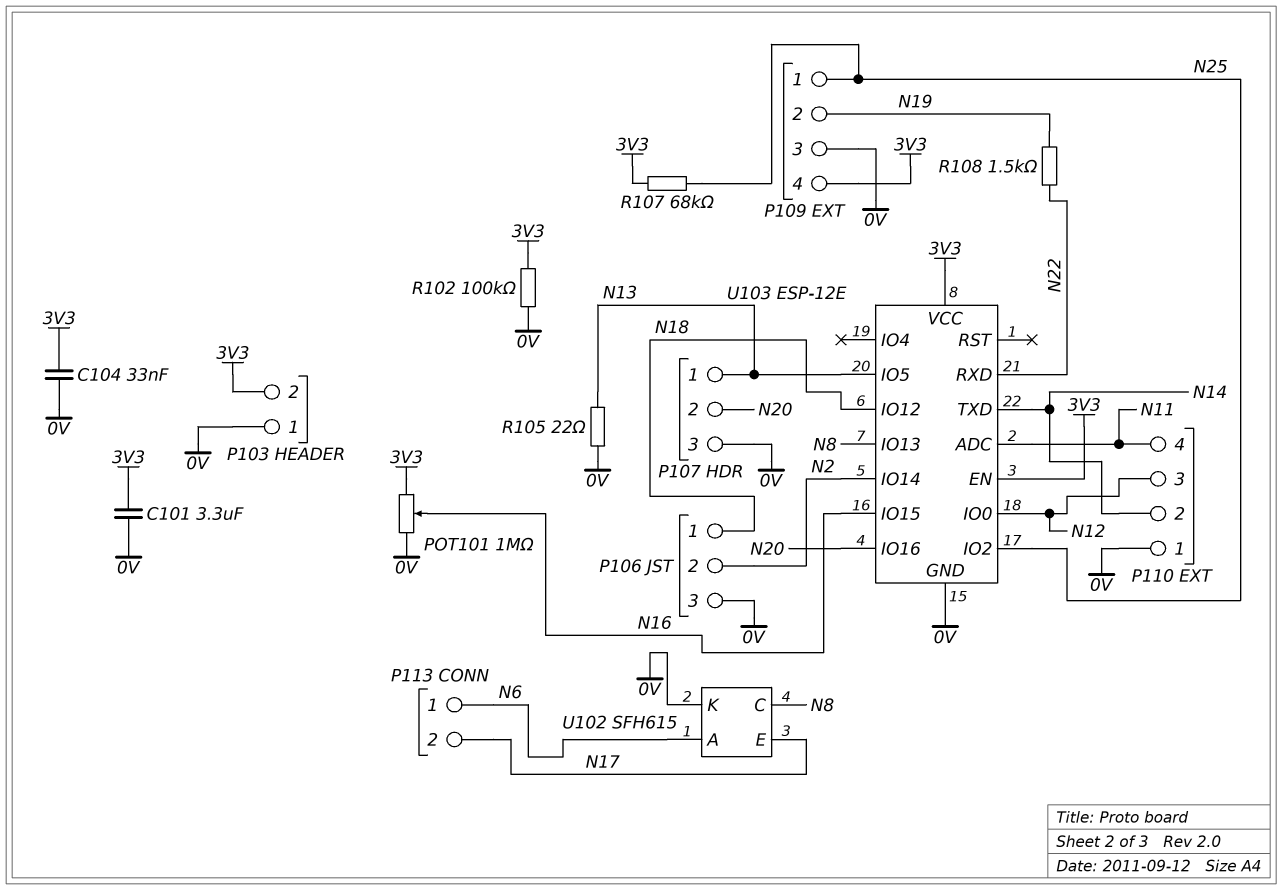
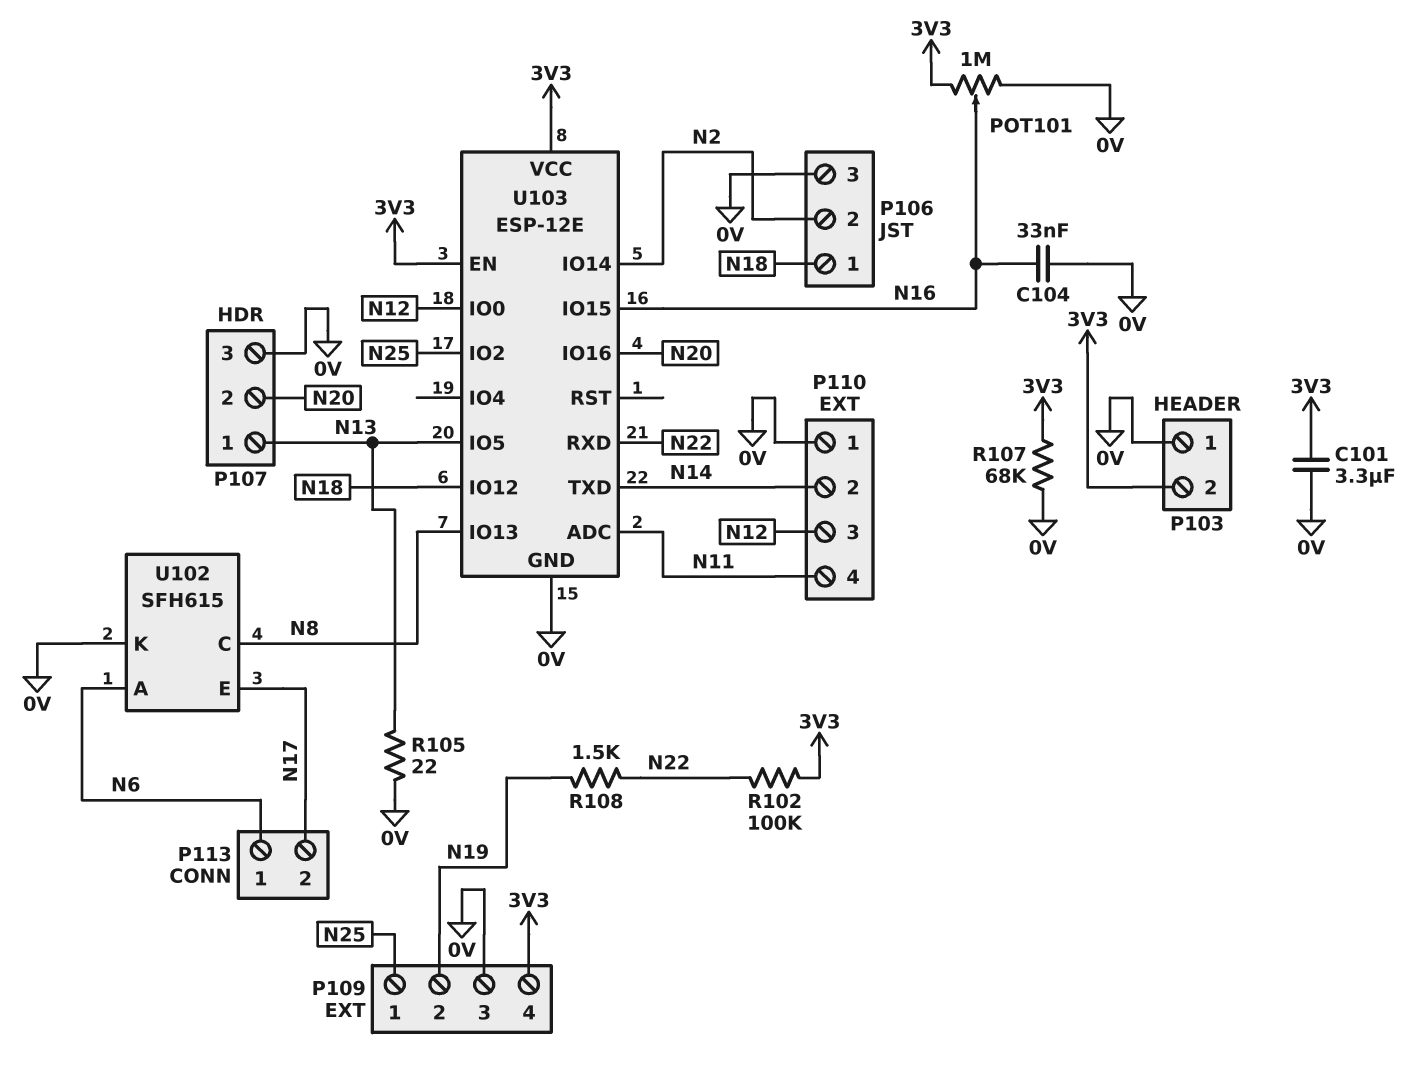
C104: 33nF (0V, 3V3) -> 33nF (0V, N16)
R102: 100k (0V, 3V3) -> 100k (3V3, N22)
R107: 68k (3V3, N25) -> 68k (0V, 3V3)

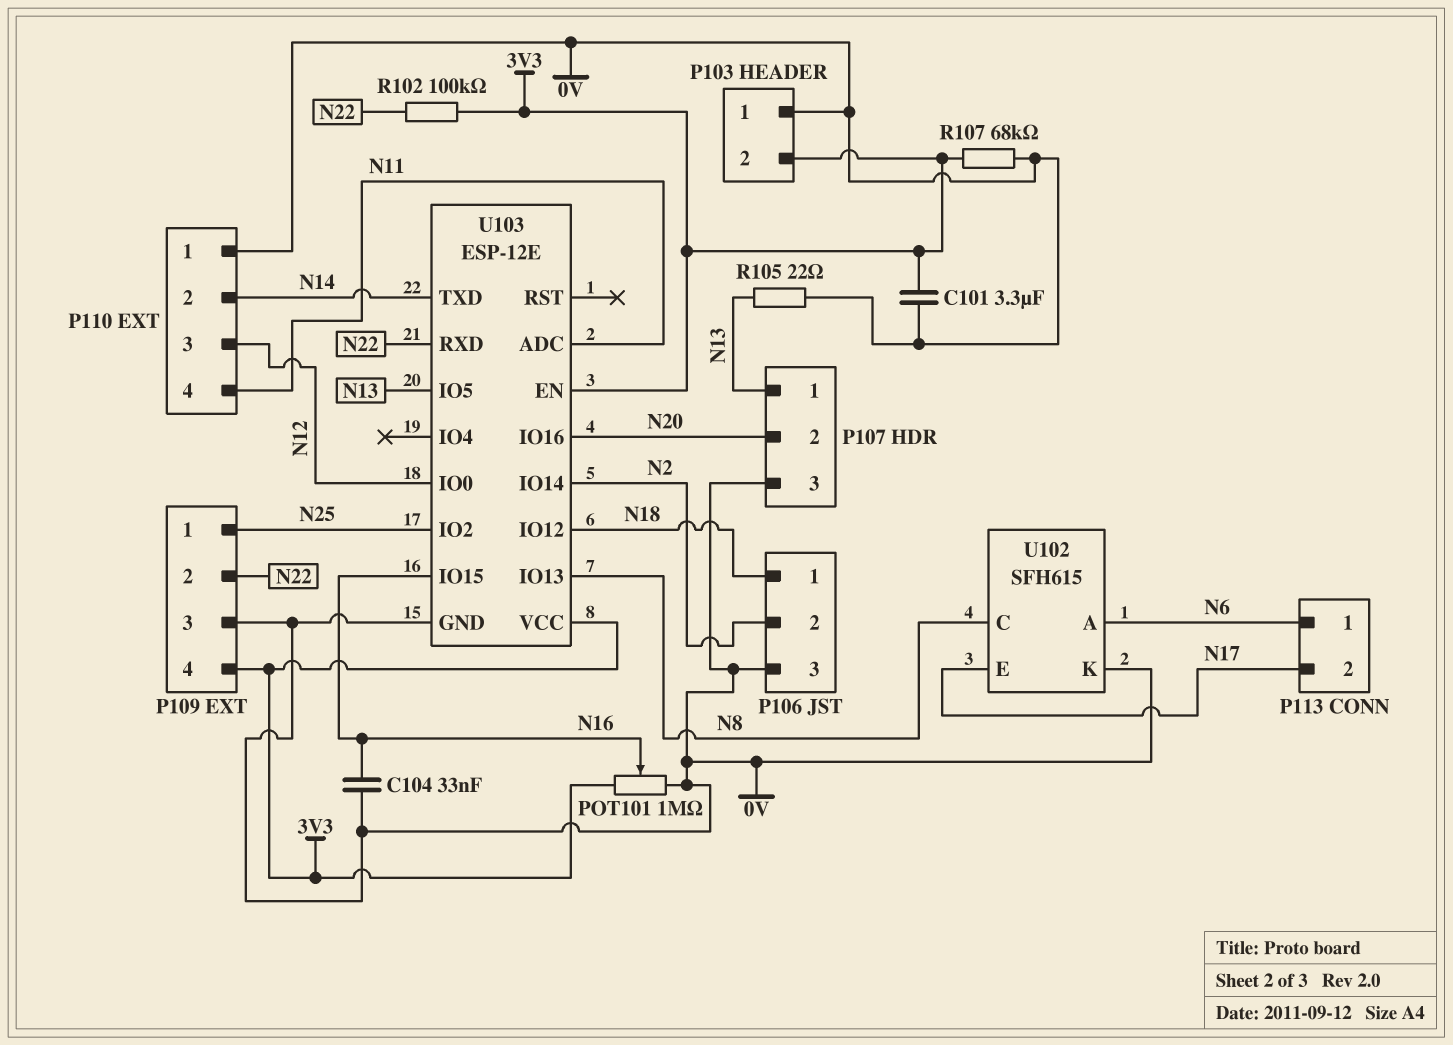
P109 pin 2: N19 -> N22
R108: 1.5k (N19, N22) -> none

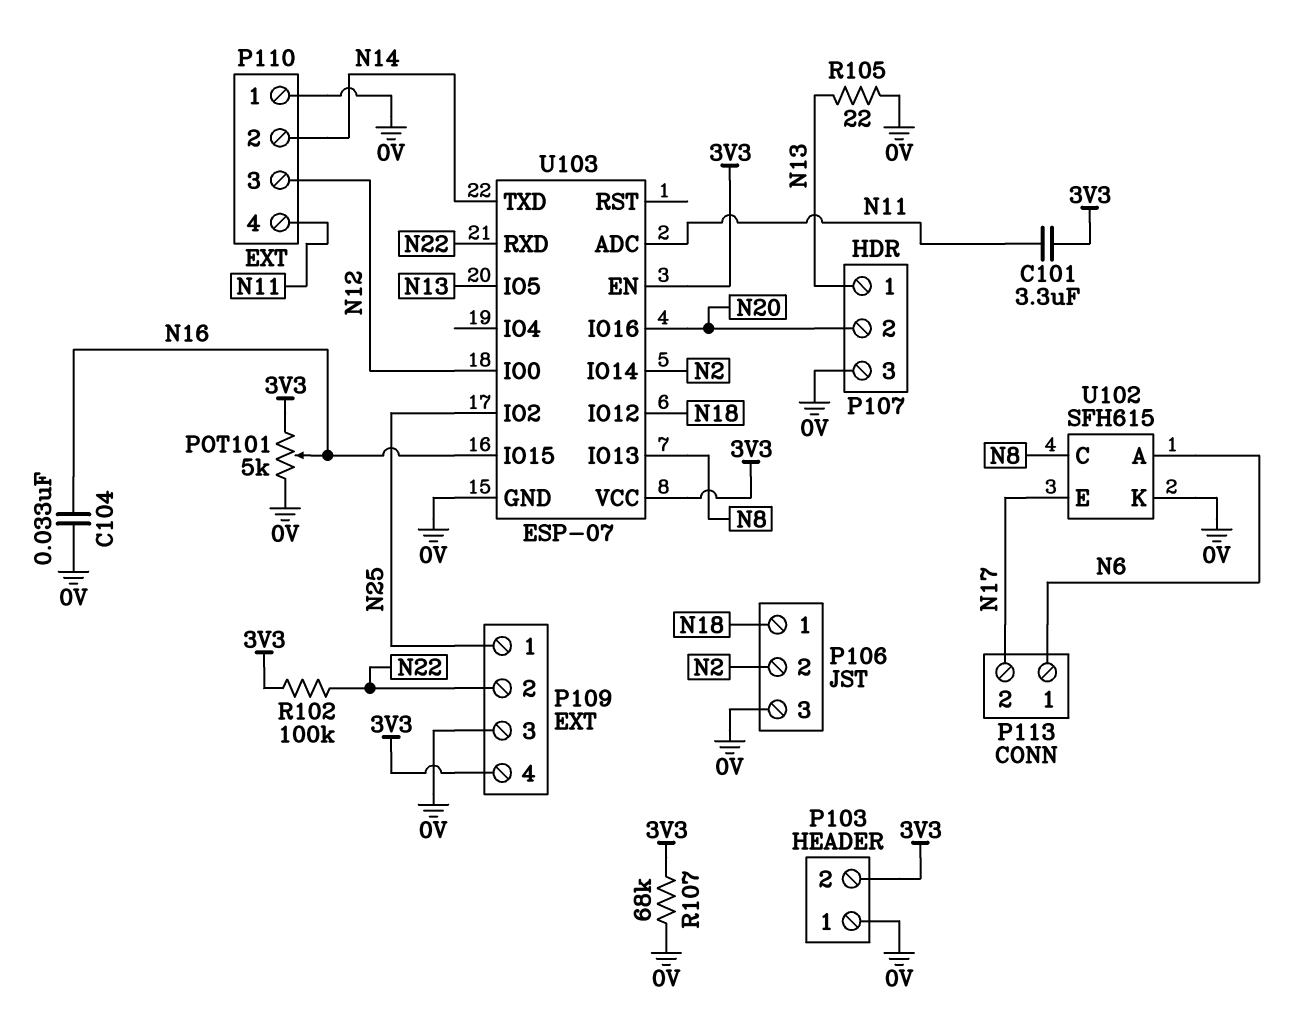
C101: 3.3uF (0V, 3V3) -> 3.3uF (3V3, N11)
POT101: 1M (0V, 3V3, wiper N16) -> 5k (0V, 3V3, wiper N16)
U103: ESP-12E -> ESP-07

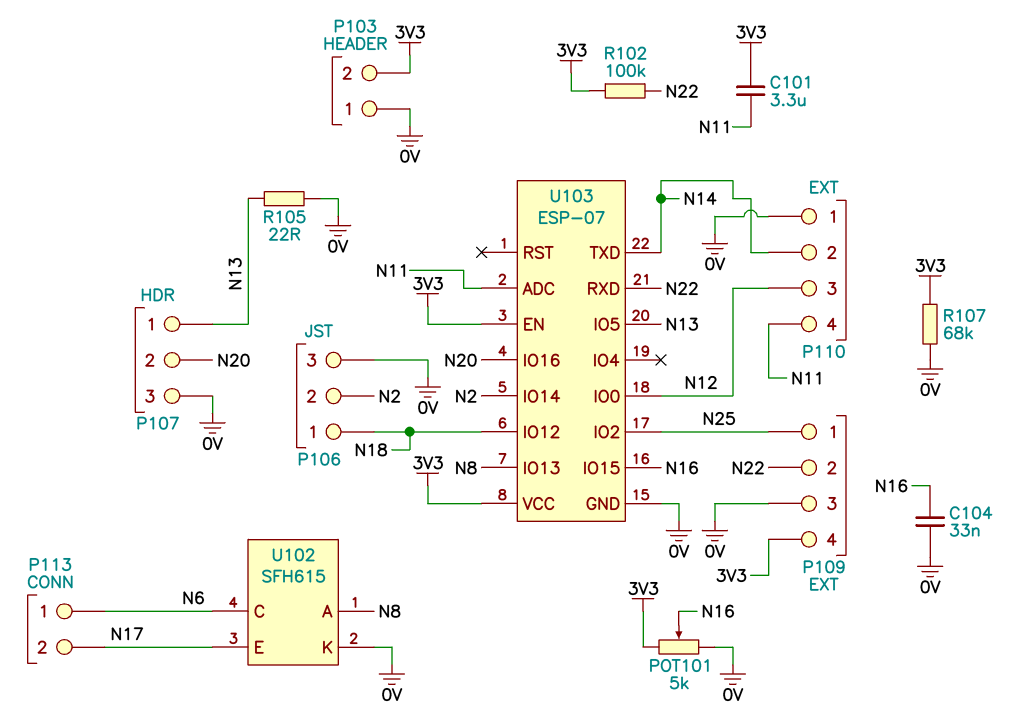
U102 pin A: N6 -> N8
U102 pin C: N8 -> N6

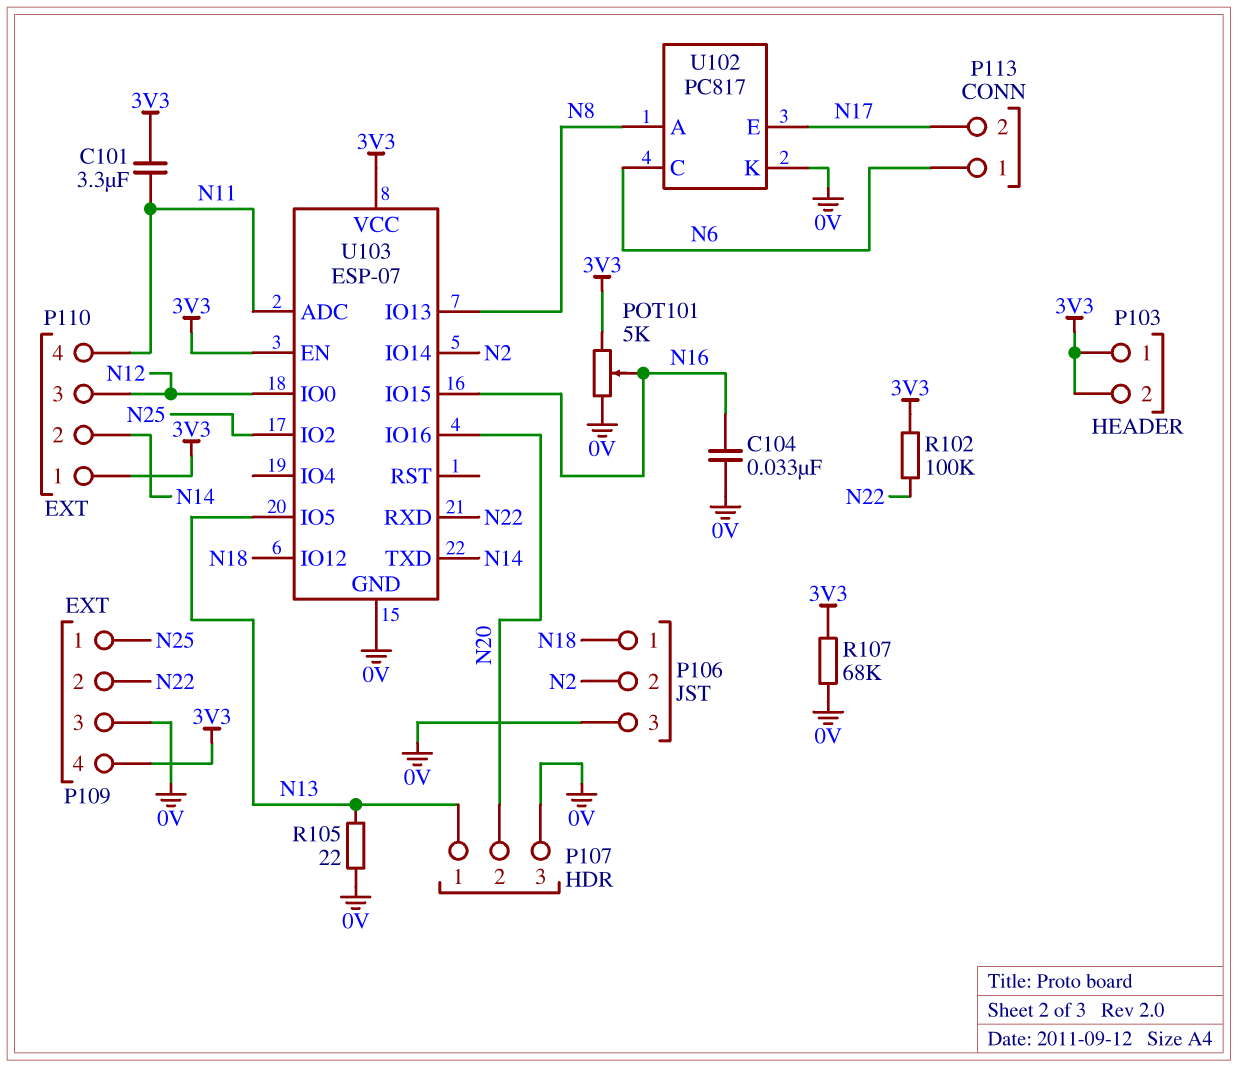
P103 pin 1: 0V -> 3V3
P110 pin 1: 0V -> 3V3
U102: SFH615 -> PC817

